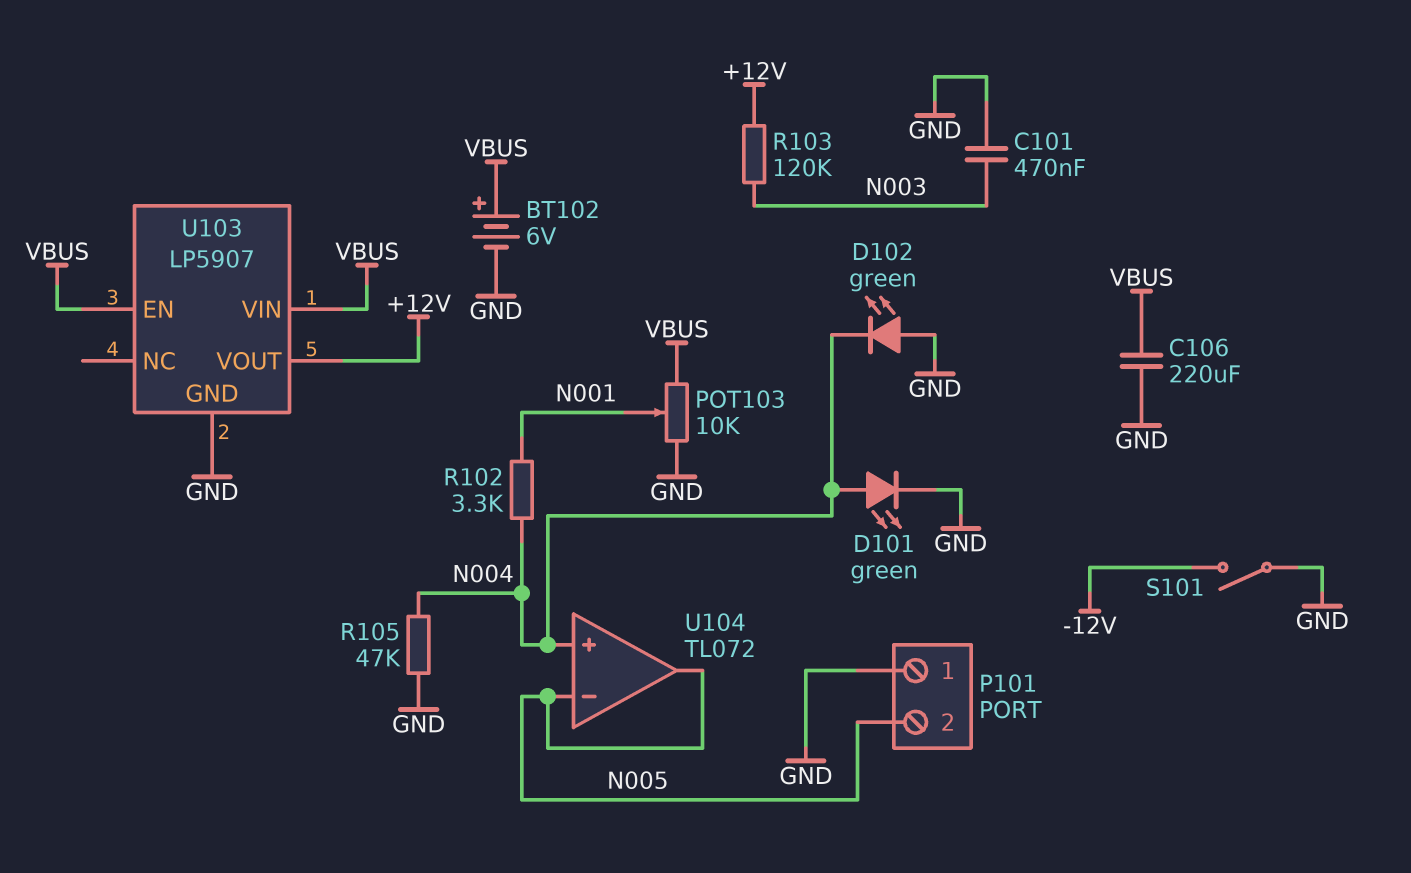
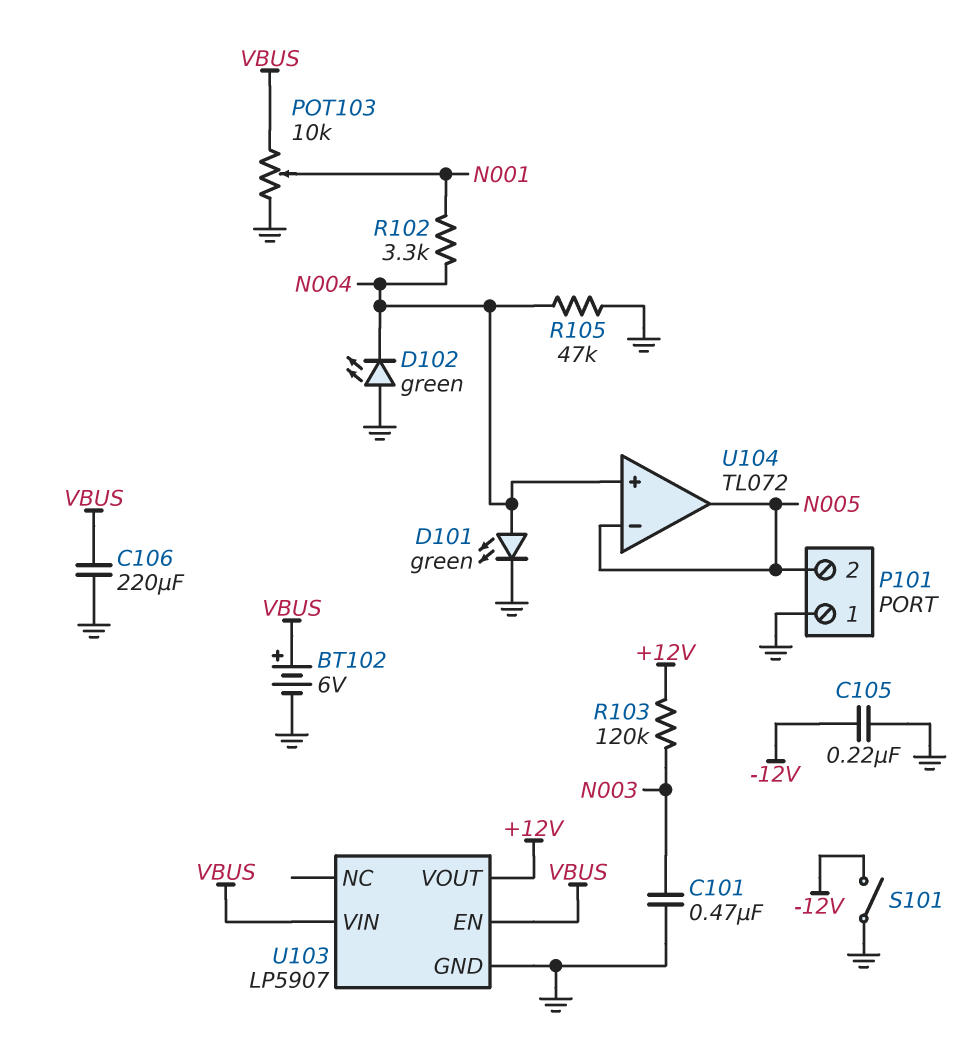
C105: none -> 220nF (-12V, GND)

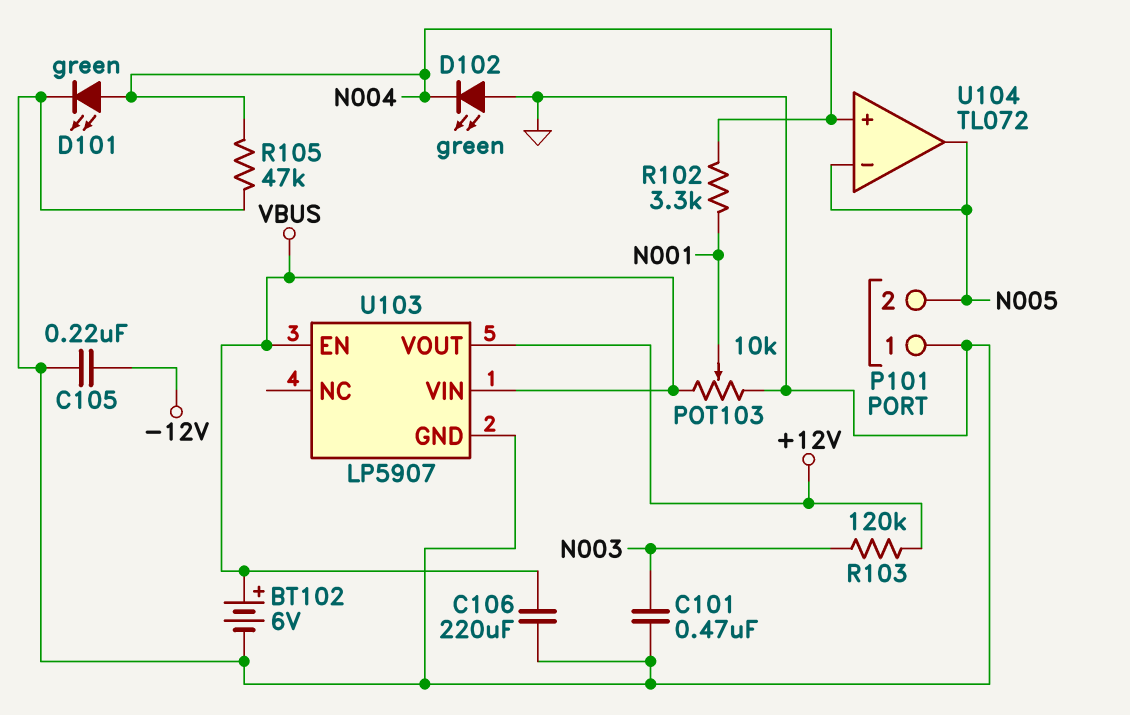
S101: switch (-12V, GND) -> none

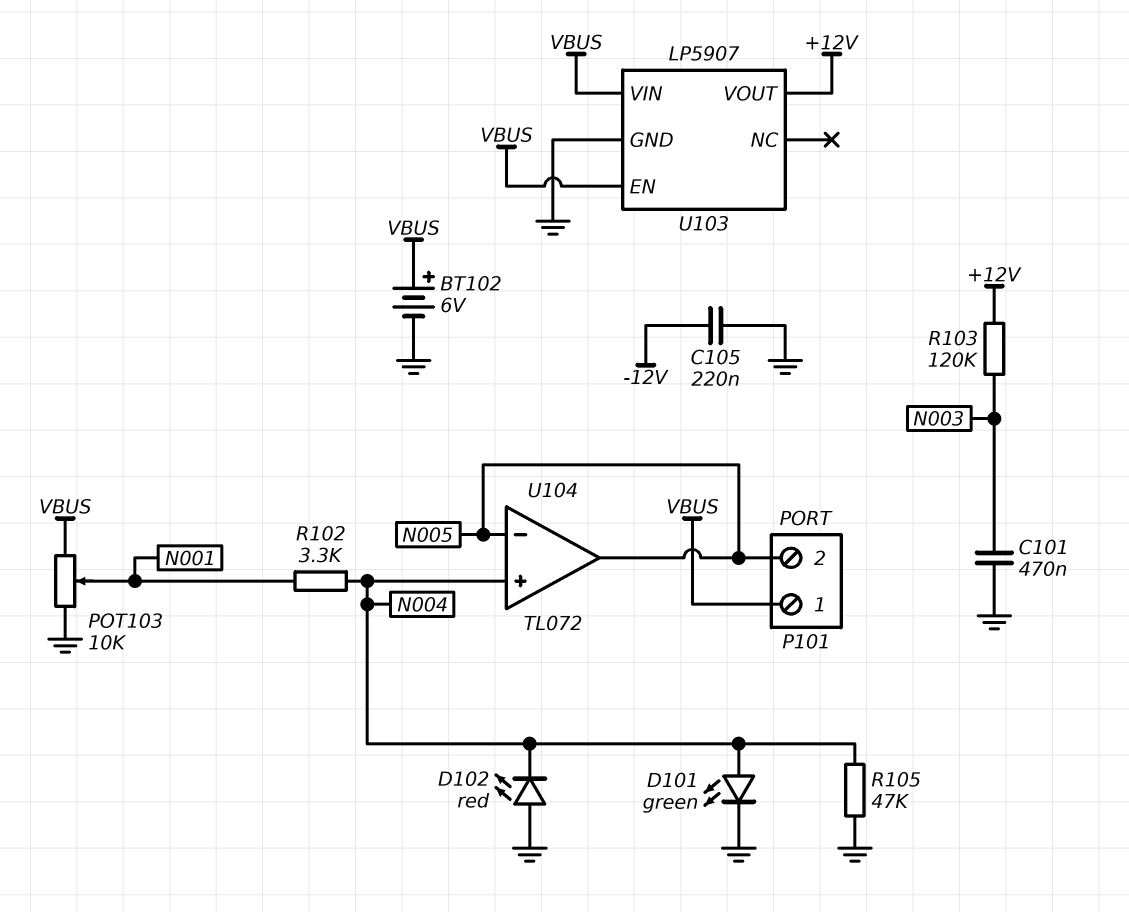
C106: 220uF (GND, VBUS) -> none
D102: LED green (A GND, K N004) -> LED red (A GND, K N004)
P101 pin 1: GND -> VBUS

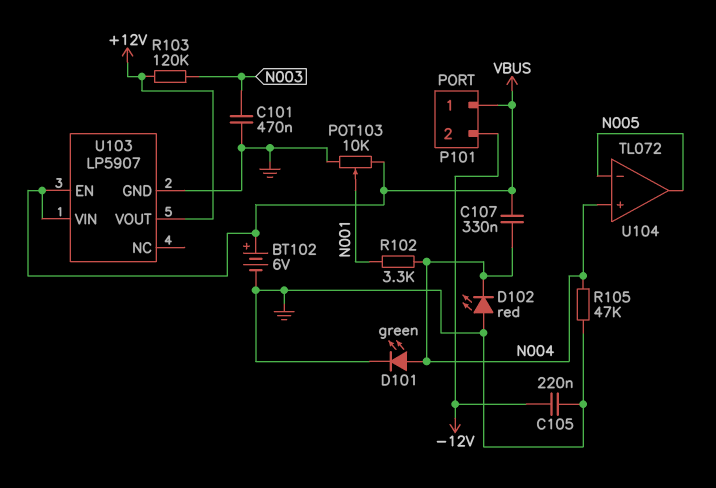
C107: none -> 330nF (N004, VBUS)
P101 pin 2: N005 -> -12V

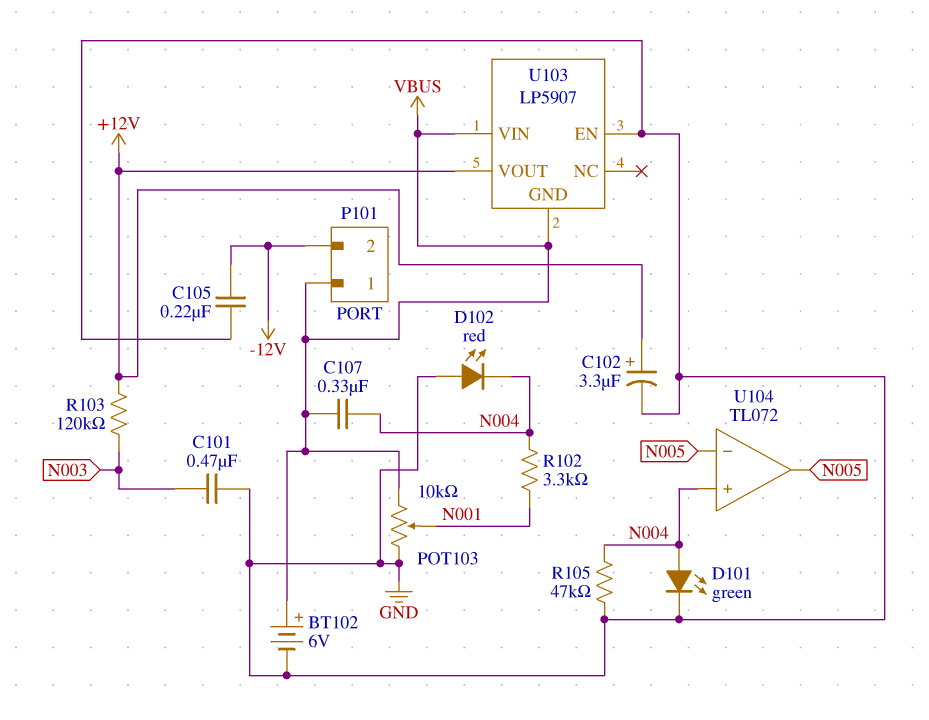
C102: none -> 3.3uF (plus +12V, minus GND)
U103 pin EN: VBUS -> GND
U103 pin GND: GND -> VBUS

